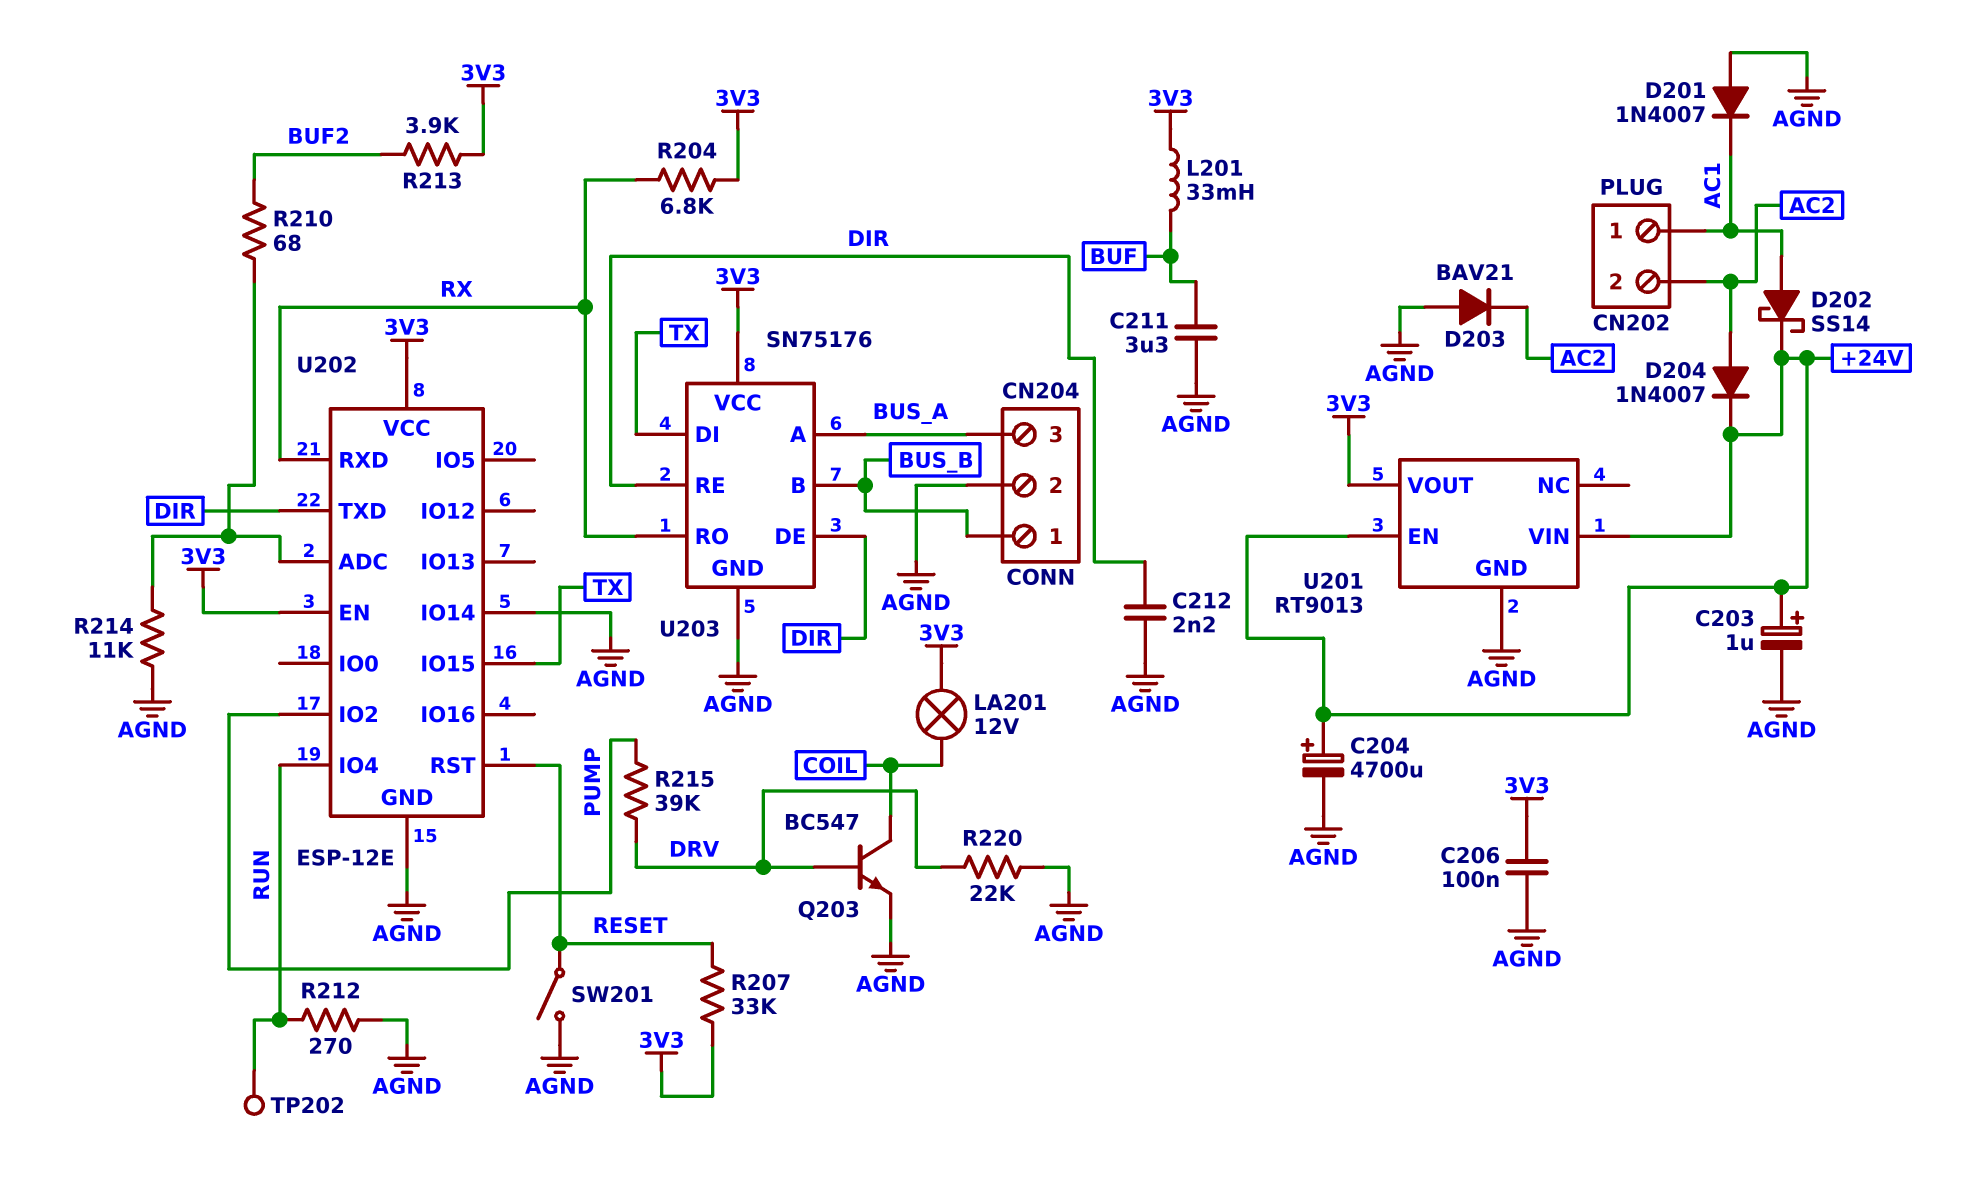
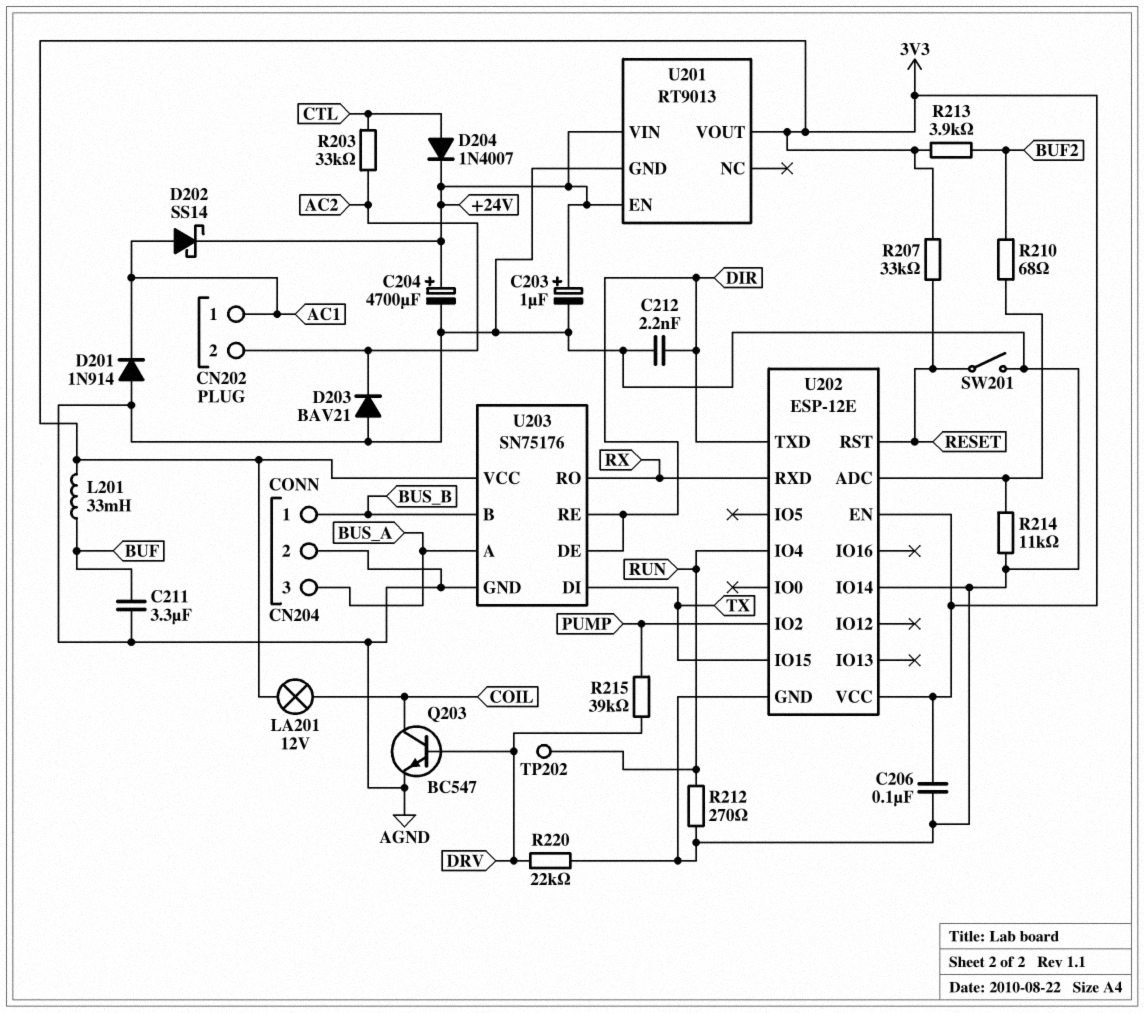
D201: diode 1N4007 (A AGND, K AC1) -> diode 1N914 (A AGND, K AC1)
D204: diode 1N4007 (A AC2, K +24V) -> diode 1N4007 (A CTL, K +24V)
R203: none -> 33k (AC2, CTL)
R204: 6.8k (3V3, RX) -> none

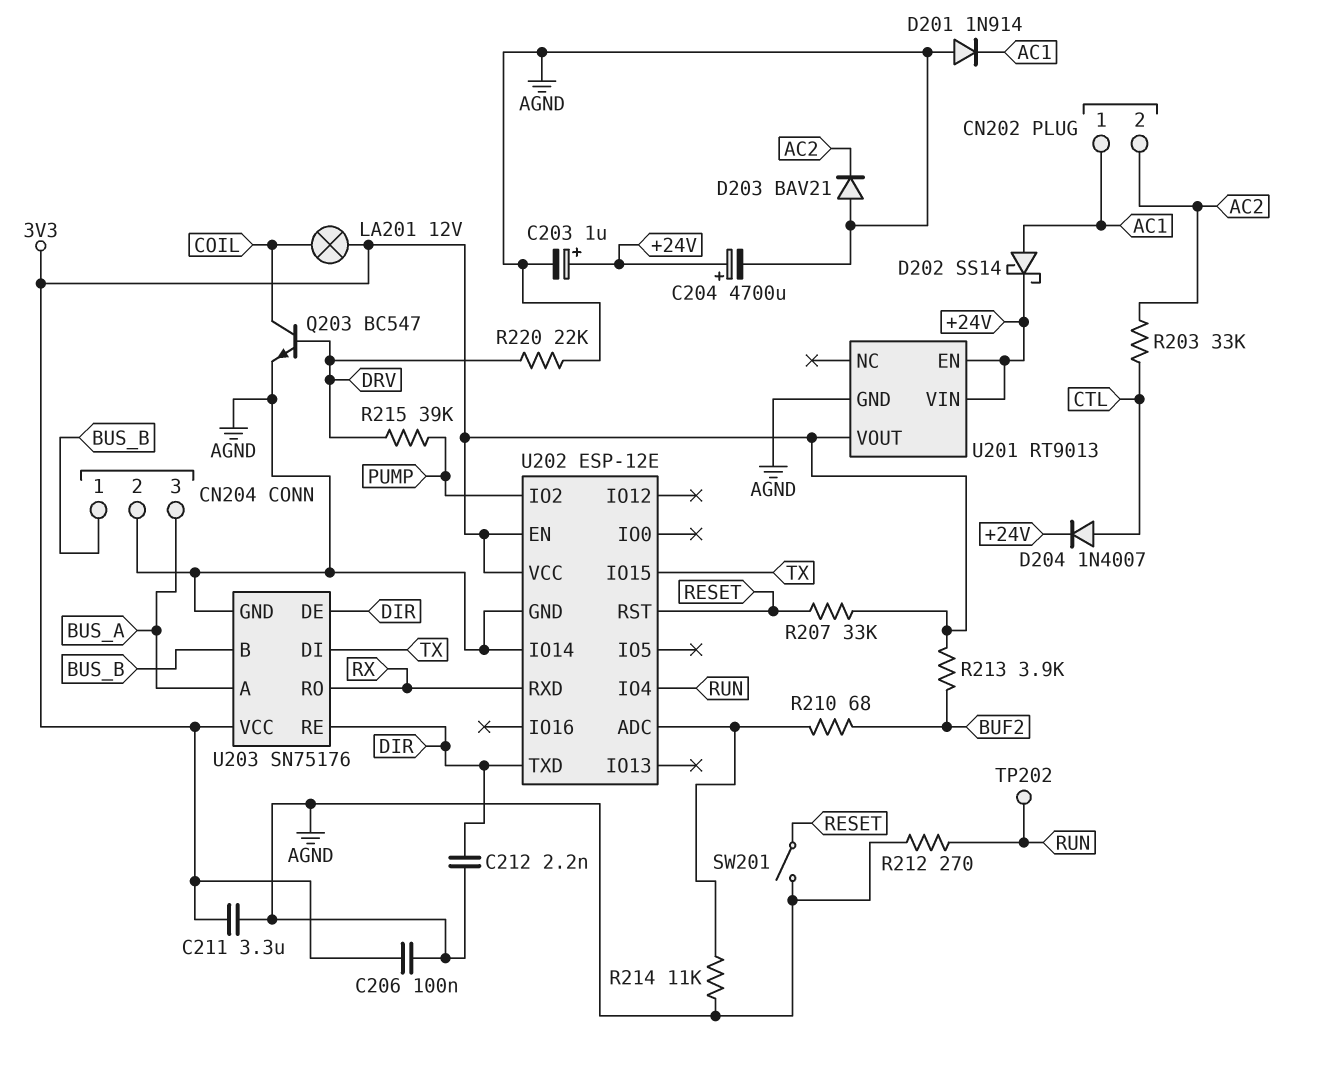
C211: 3.3uF (AGND, BUF) -> 3.3uF (3V3, AGND)
L201: 33mH (3V3, BUF) -> none

